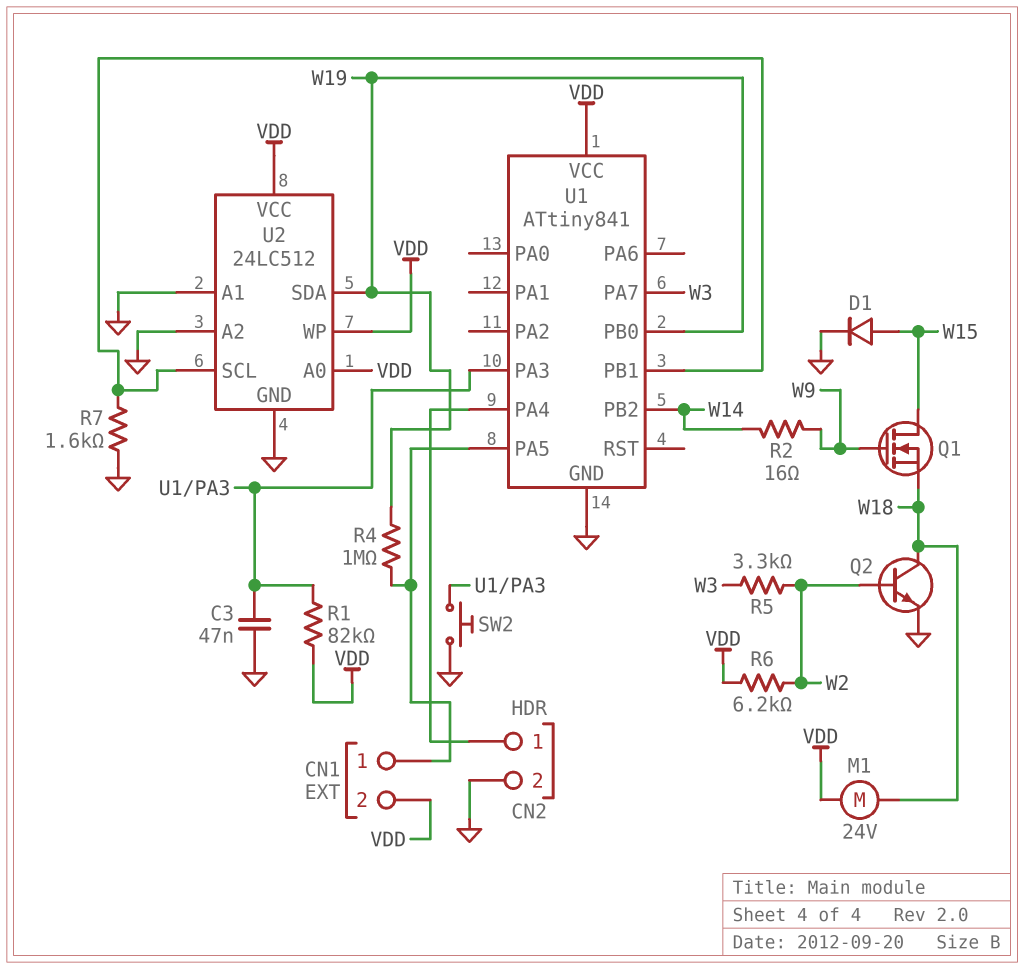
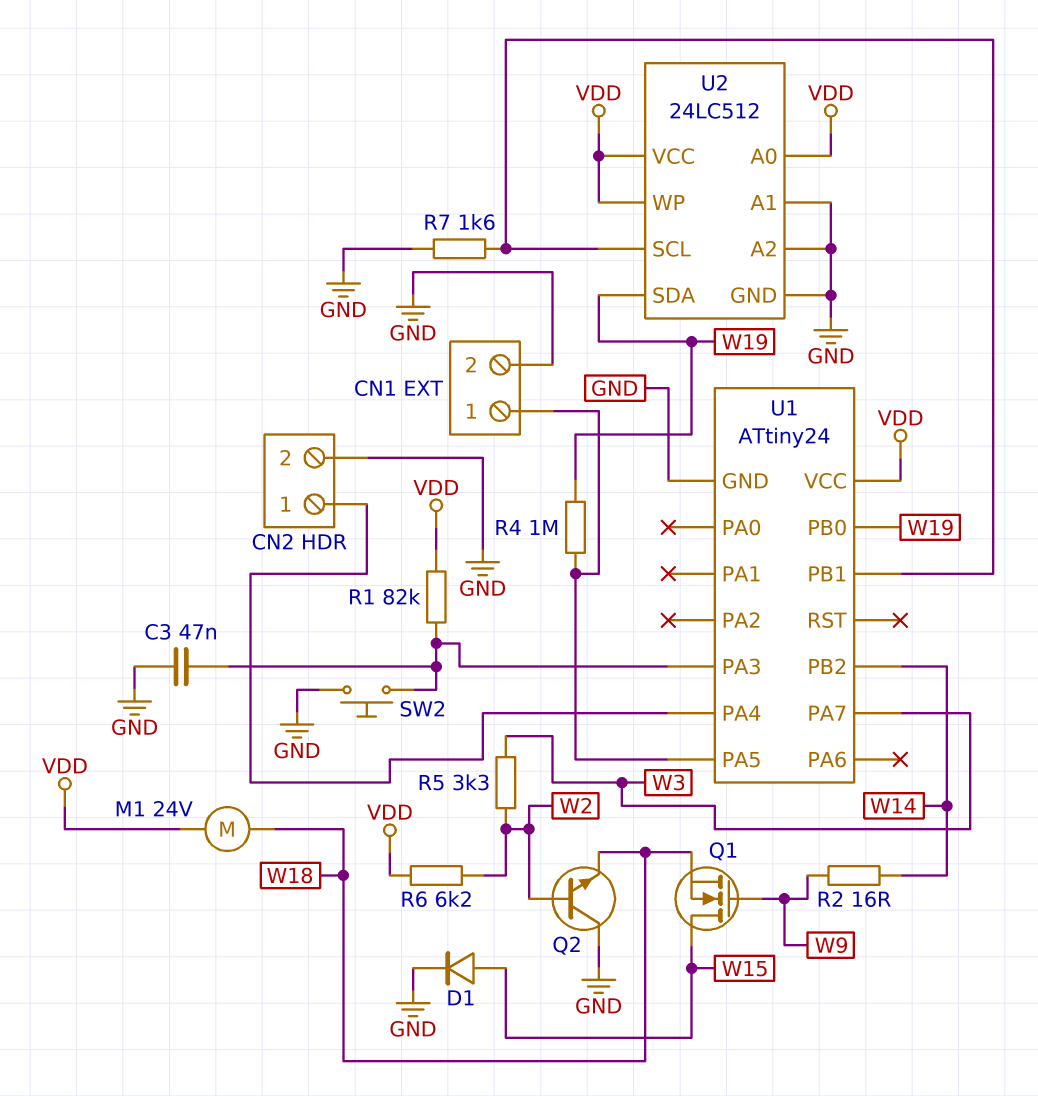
CN1 pin 2: VDD -> GND
Q2: NPN (B W2, C W18, E GND) -> NPN (B W2, C GND, E W18)
U1: ATtiny841 -> ATtiny24

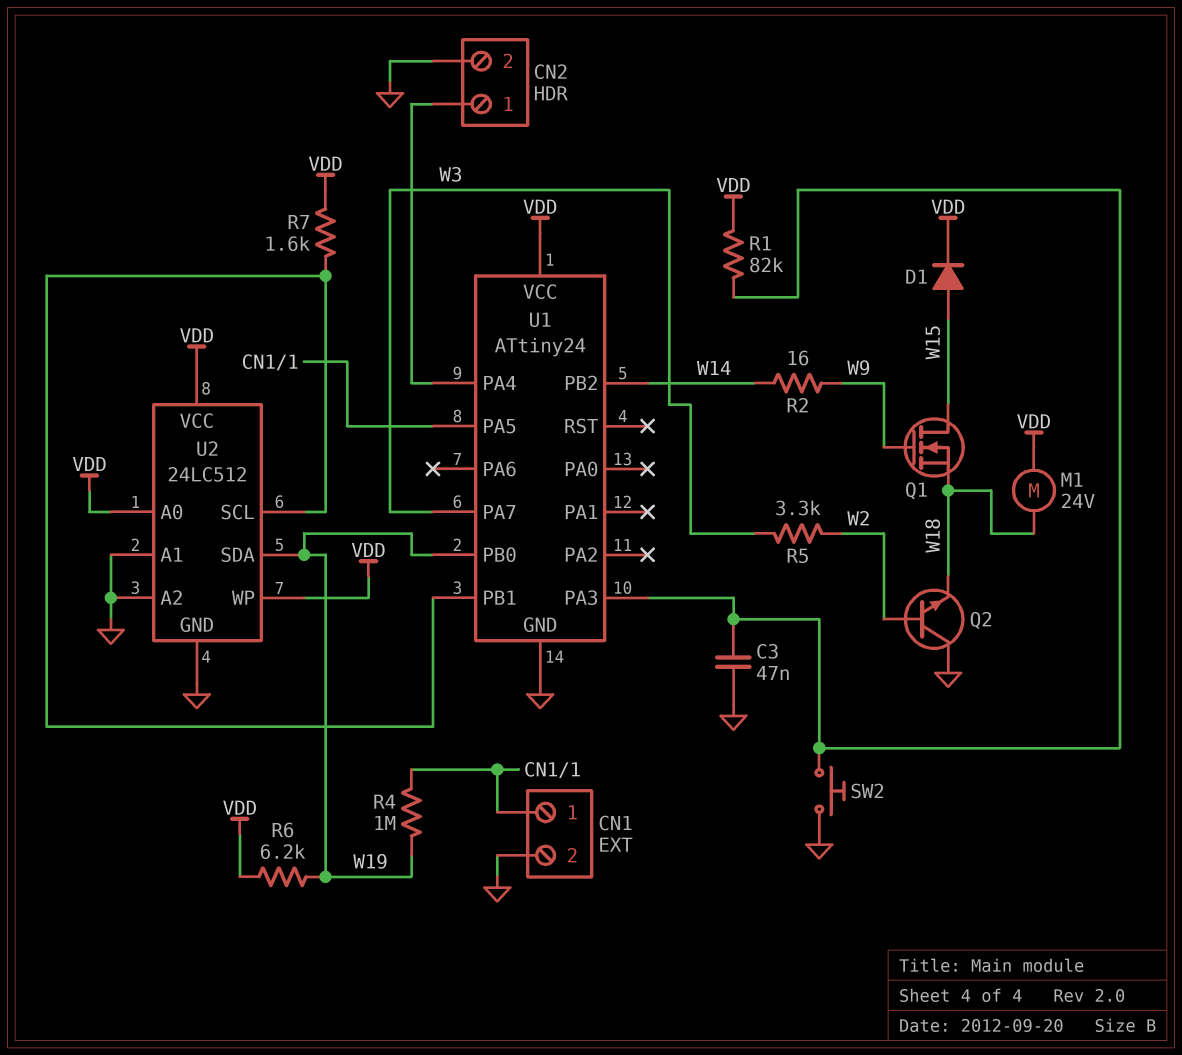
D1: diode (A W15, K GND) -> diode (A W15, K VDD)
R6: 6.2k (VDD, W2) -> 6.2k (VDD, W19)
R7: 1.6k (GND, U1/PB1) -> 1.6k (U1/PB1, VDD)

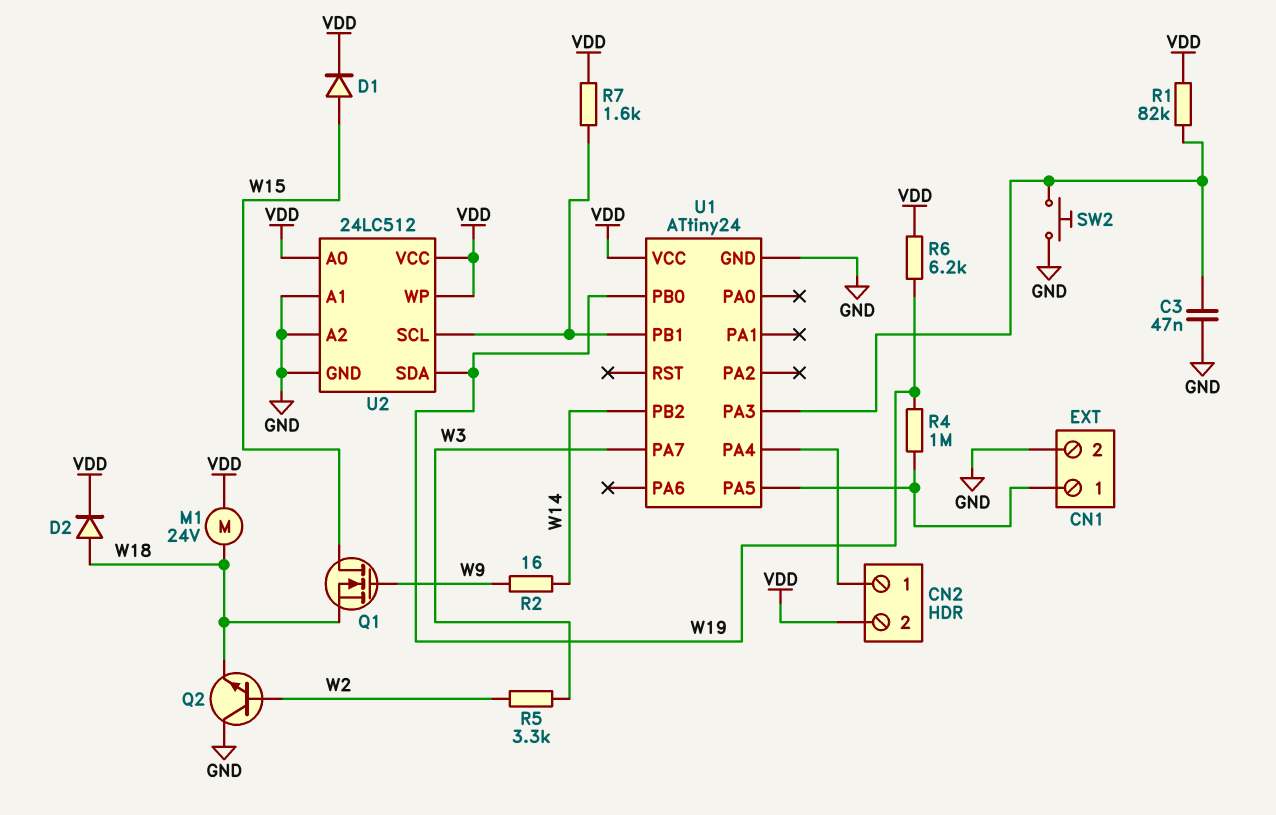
CN2 pin 2: GND -> VDD
D2: none -> diode (A W18, K VDD)

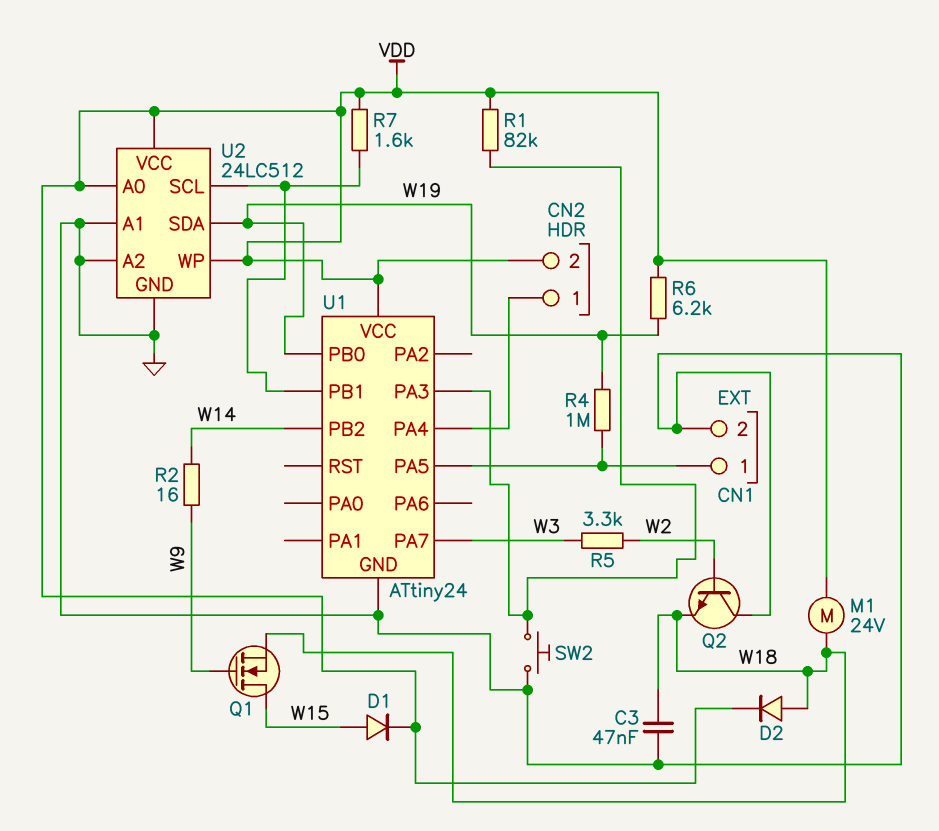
C3: 47nF (GND, U1/PA3) -> 47nF (GND, W18)

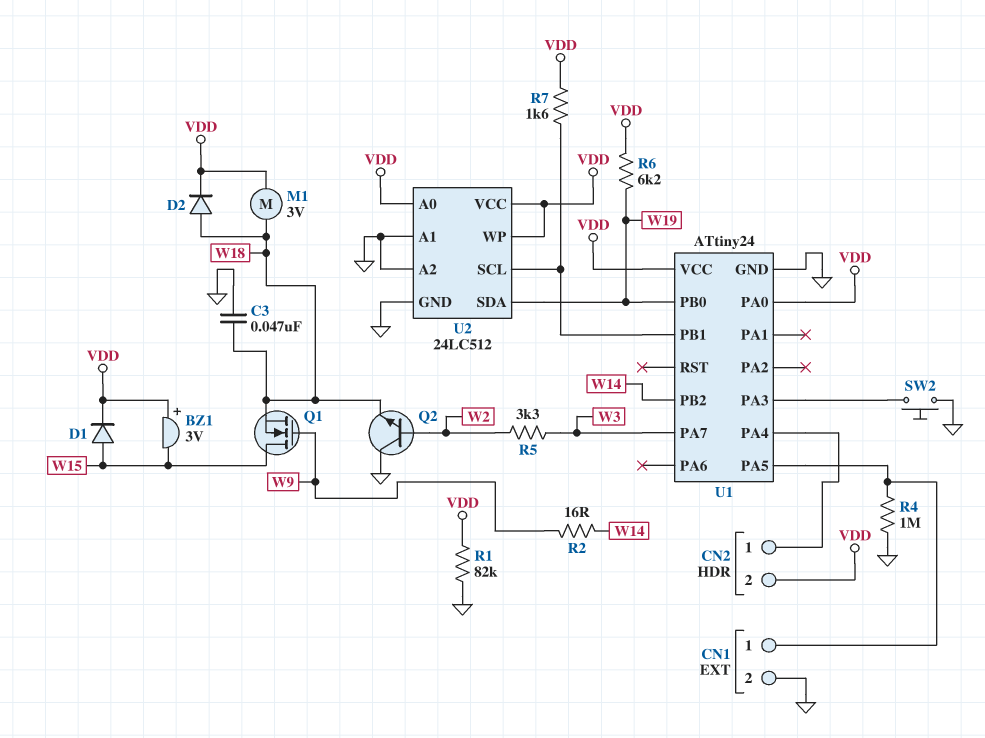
BZ1: none -> buzzer 3V (plus VDD, minus W15)
M1: motor 24V (VDD, W18) -> motor 3V (VDD, W18)
R1: 82k (U1/PA3, VDD) -> 82k (GND, VDD)
R4: 1M (CN1/1, W19) -> 1M (CN1/1, GND)
U1 pin PA0: none -> VDD

